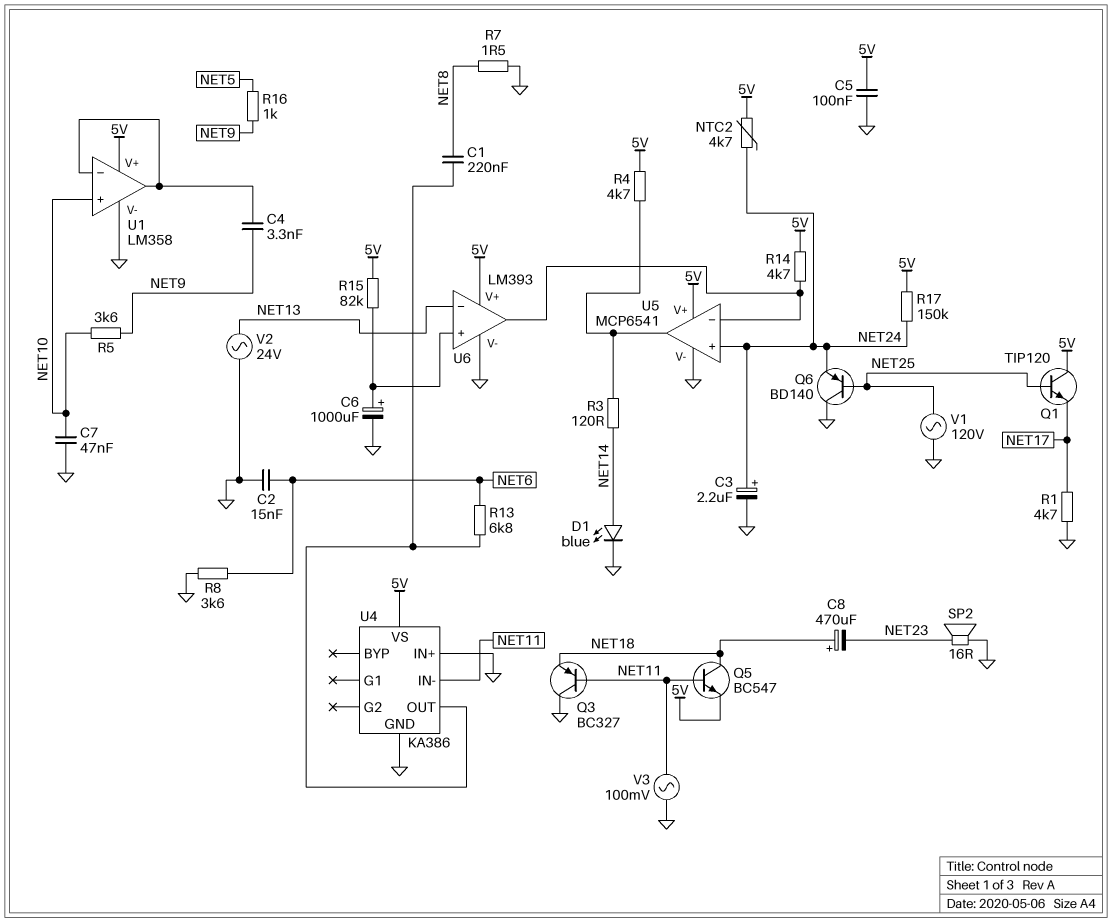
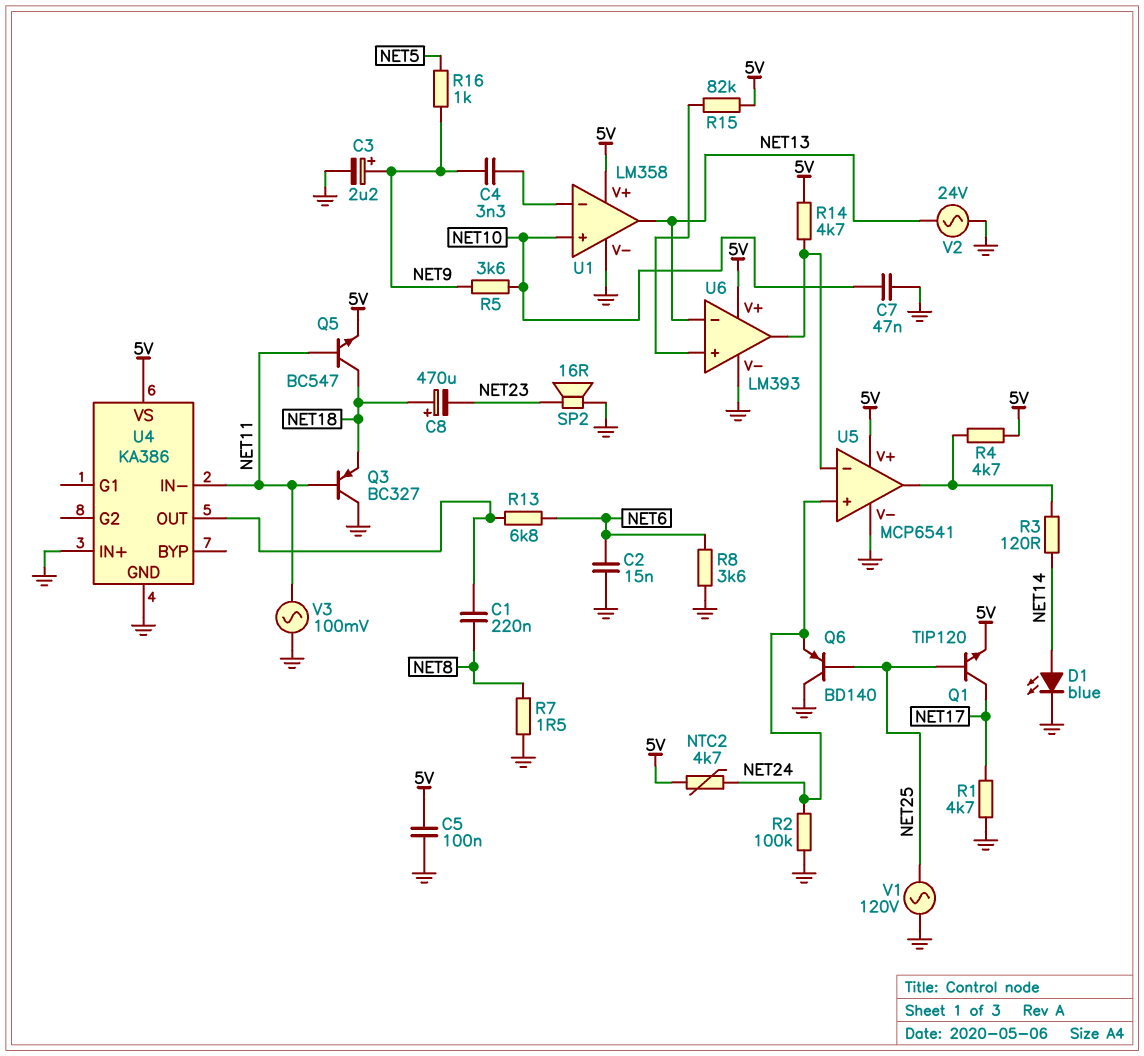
C3: 2.2uF (plus NET24, minus GND) -> 2.2uF (plus NET9, minus GND)
C6: 1000uF (plus U6/in+, minus GND) -> none
Q1: NPN TIP120 (B NET25, C 5V, E NET17) -> NPN TIP120 (B NET25, C NET17, E 5V)
R2: none -> 100k (GND, NET24)
R17: 150k (5V, NET24) -> none
U1 pin out: U1/in- -> NET13

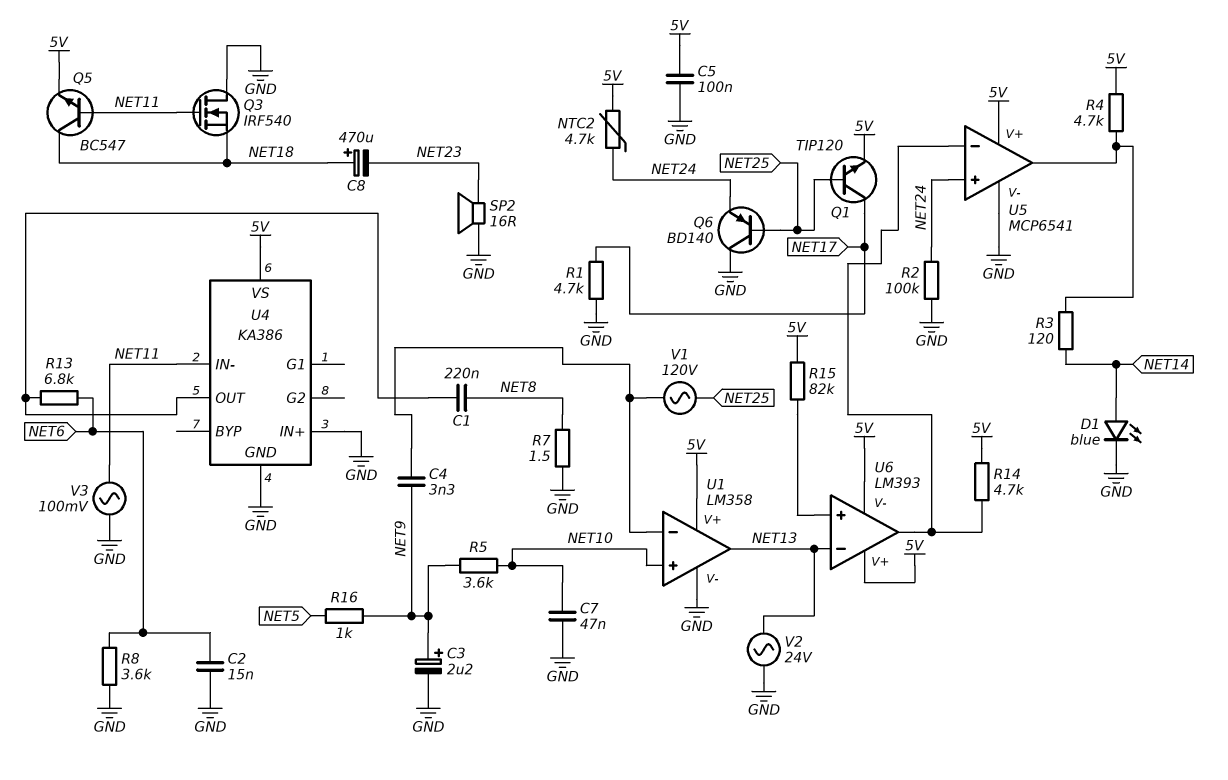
Q3: PNP BC327 (B NET11, C GND, E NET18) -> NMOS IRF540 (G NET11, D GND, S NET18)
U6 pin V-: GND -> 5V
V1: AC 120V (GND, NET25) -> AC 120V (NET25, U1/in-)

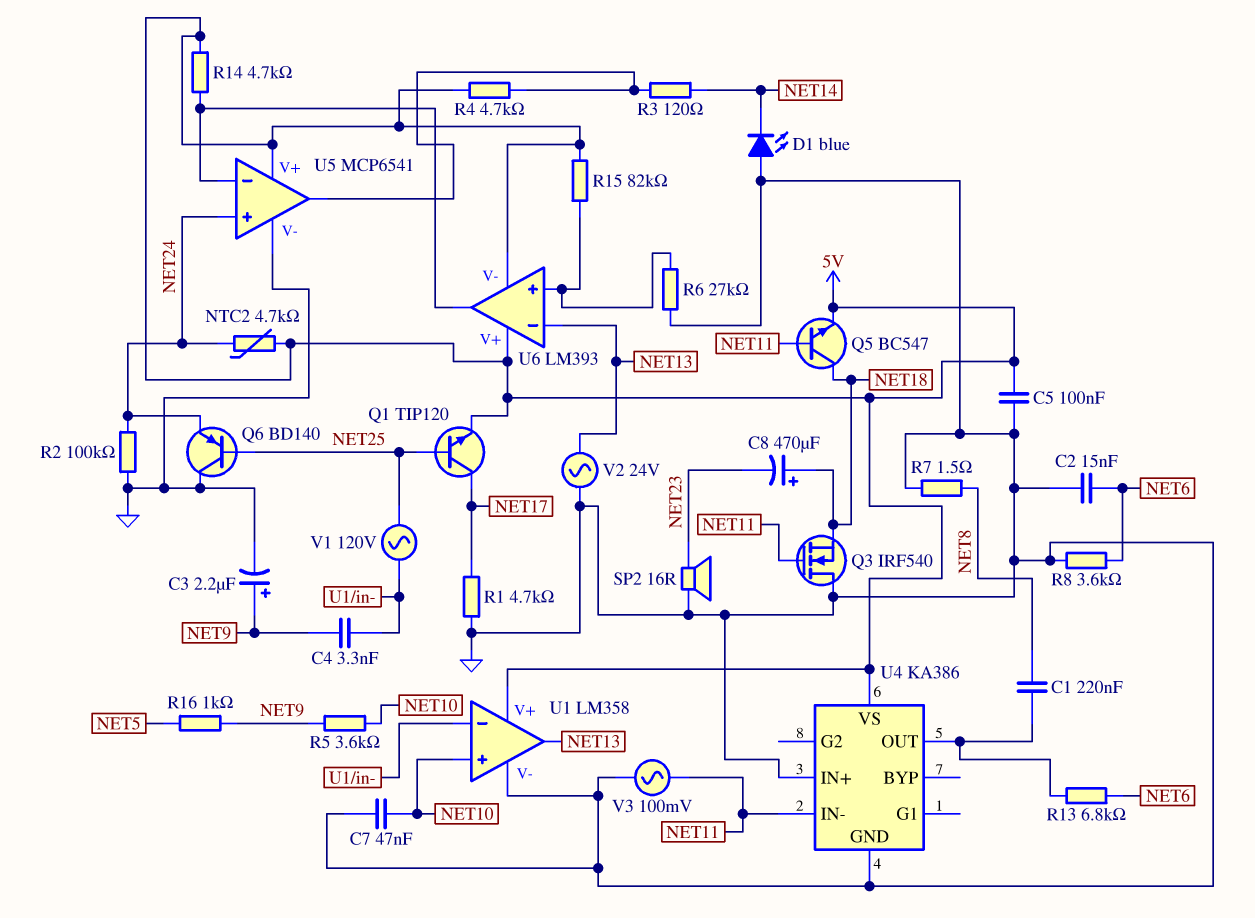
D1: LED blue (A NET14, K GND) -> LED blue (A GND, K NET14)
R6: none -> 27k (GND, U6/in+)

